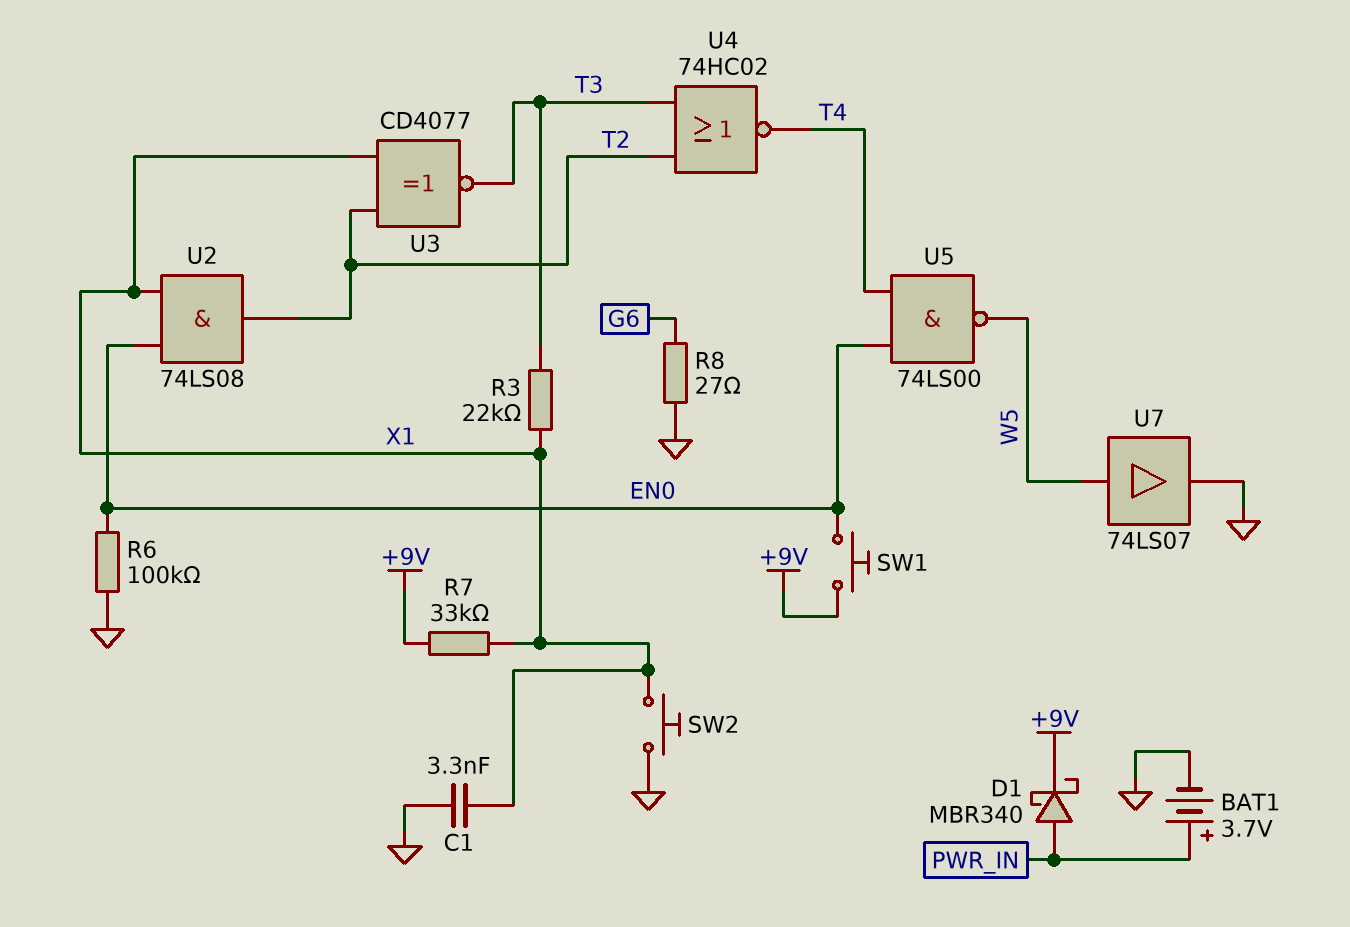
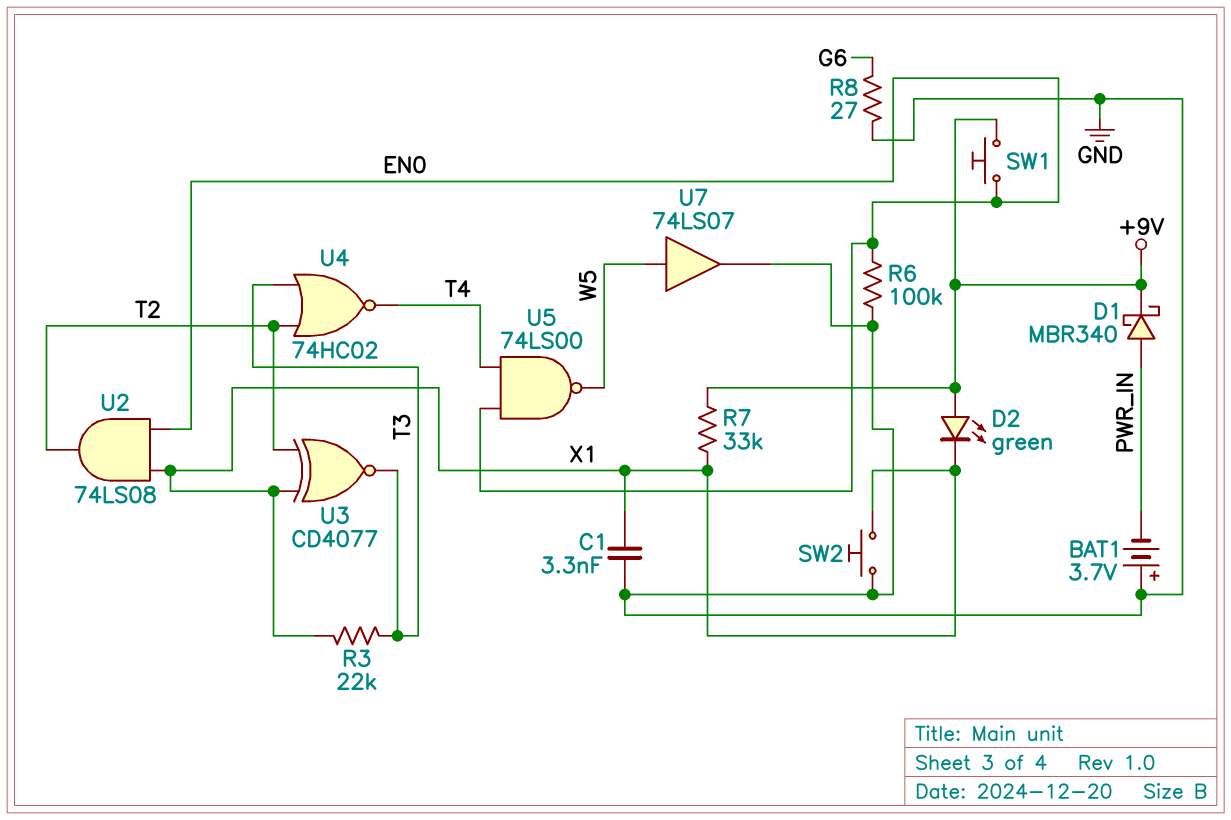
BAT1: 3.7V (plus PWR_IN, minus GND) -> 3.7V (plus GND, minus PWR_IN)
D2: none -> LED green (A +9V, K X1)

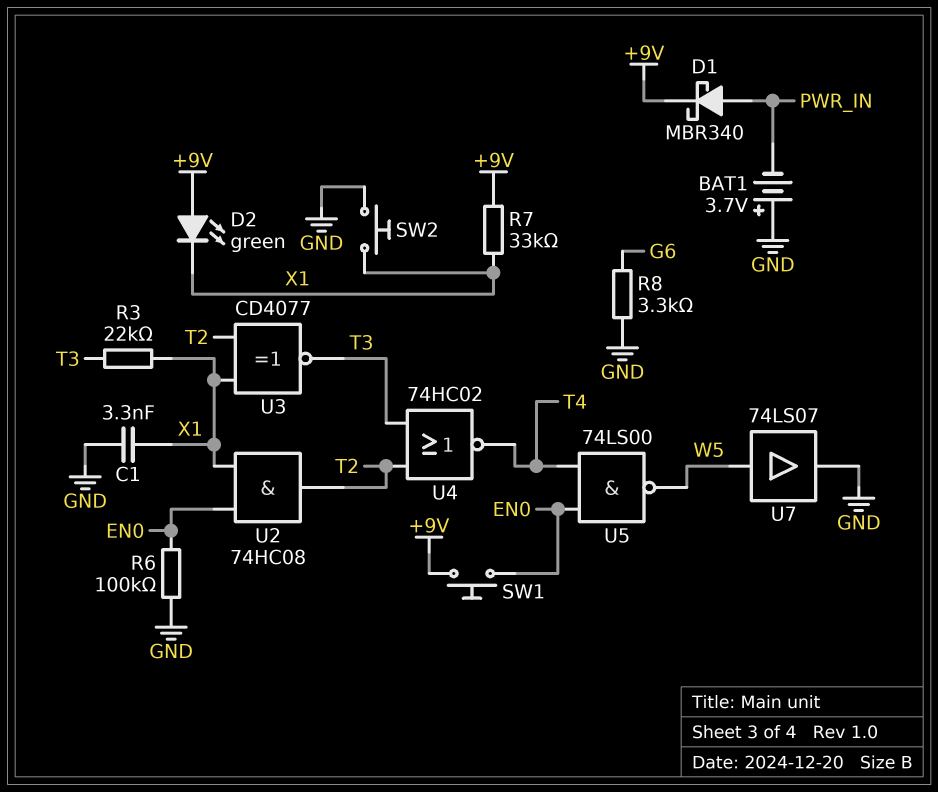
R8: 27 (G6, GND) -> 3.3k (G6, GND)
U2: AND 74LS08 (in EN0, in X1, out T2) -> AND 74HC08 (in EN0, in X1, out T2)

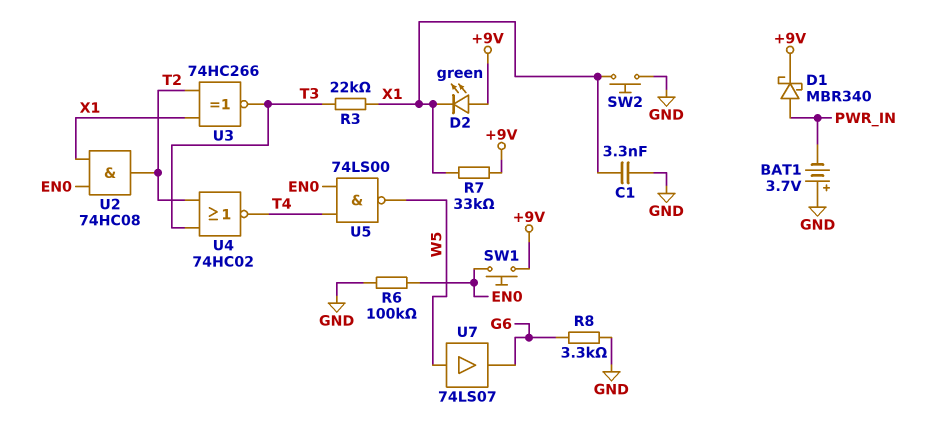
U3: XNOR CD4077 (in T2, in X1, out T3) -> XNOR 74HC266 (in T2, in X1, out T3)
U7: buffer 74LS07 (in W5, out GND) -> buffer 74LS07 (in W5, out G6)

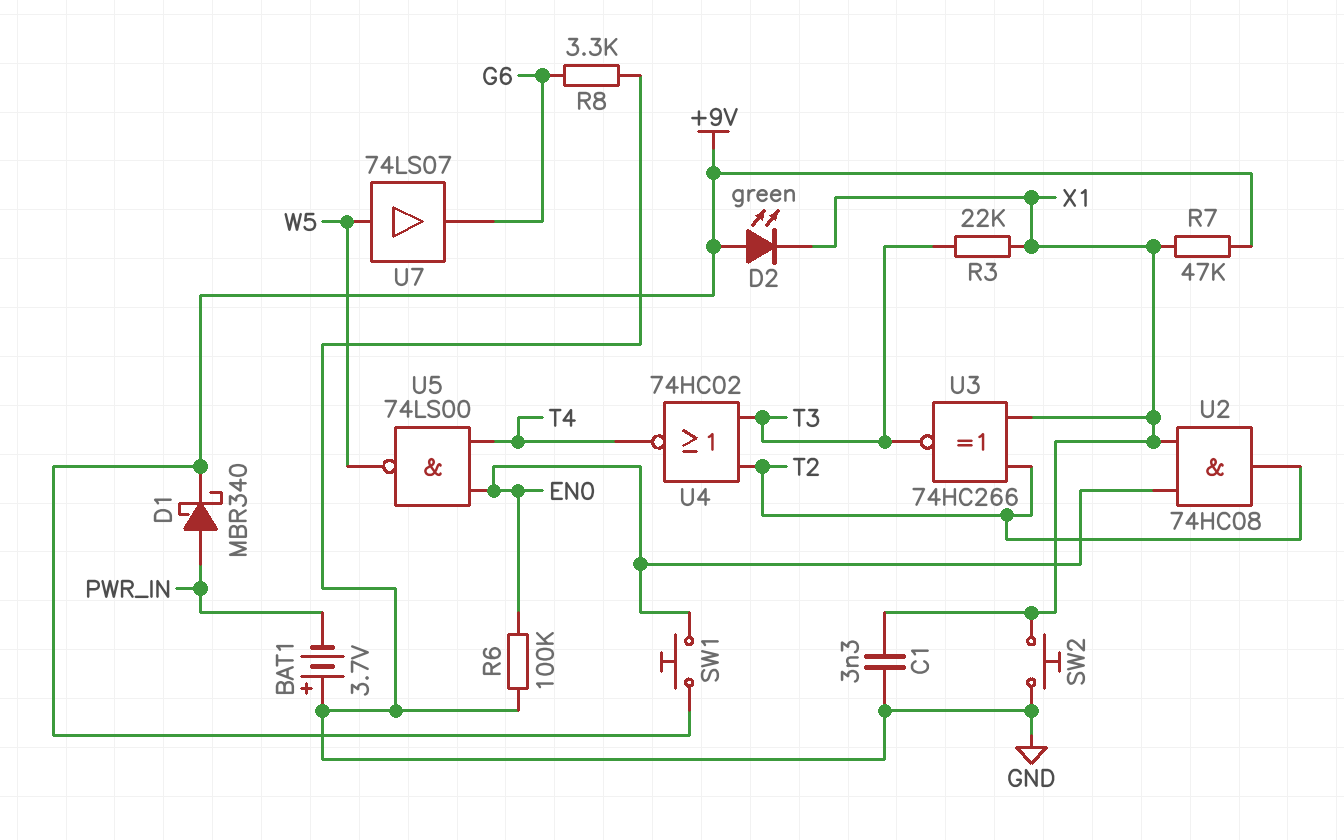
R7: 33k (+9V, X1) -> 47k (+9V, X1)

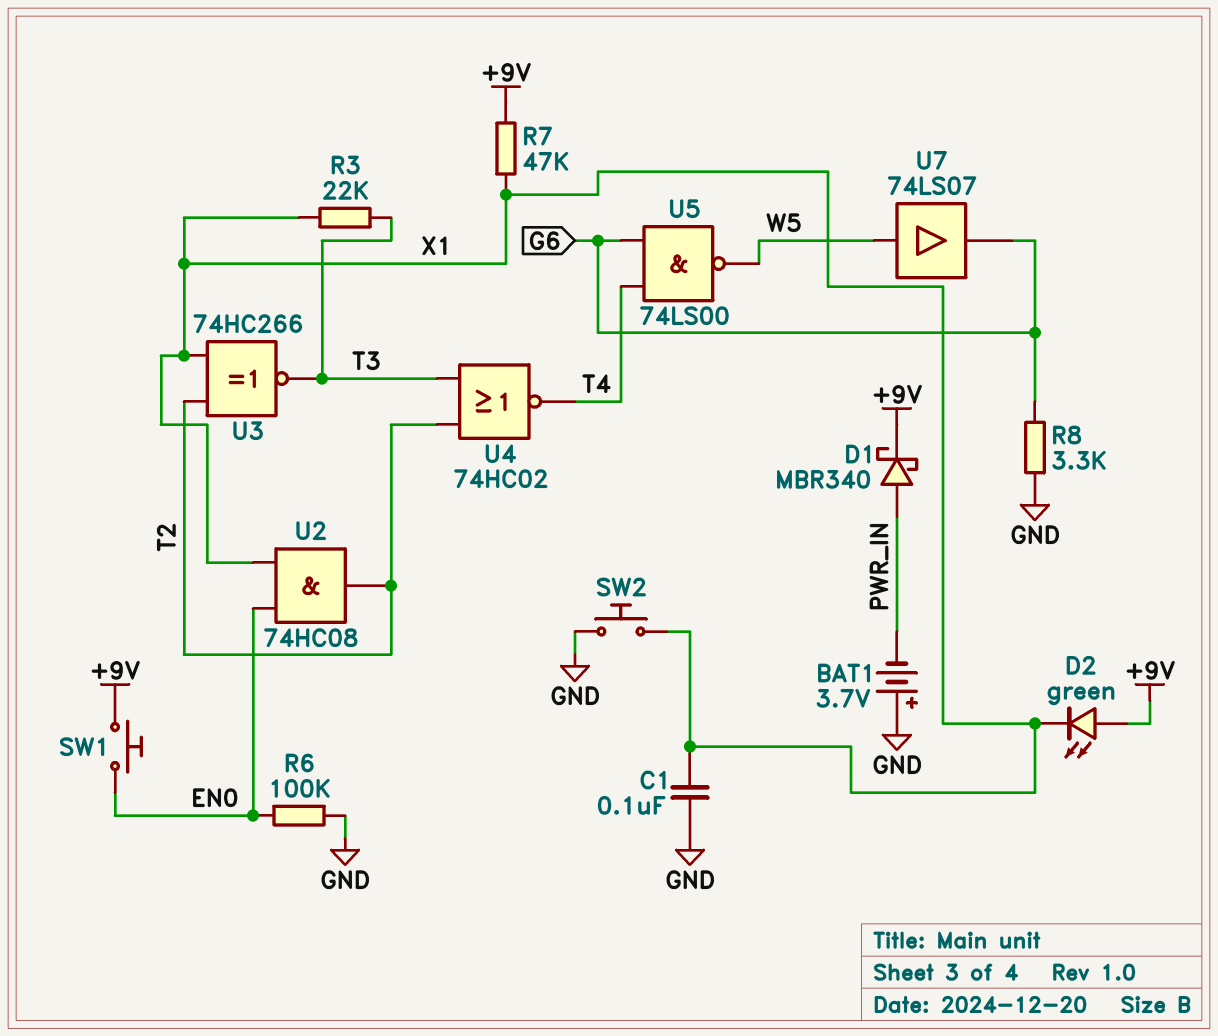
C1: 3.3nF (GND, X1) -> 100nF (GND, X1)
U5: NAND 74LS00 (in EN0, in T4, out W5) -> NAND 74LS00 (in G6, in T4, out W5)

